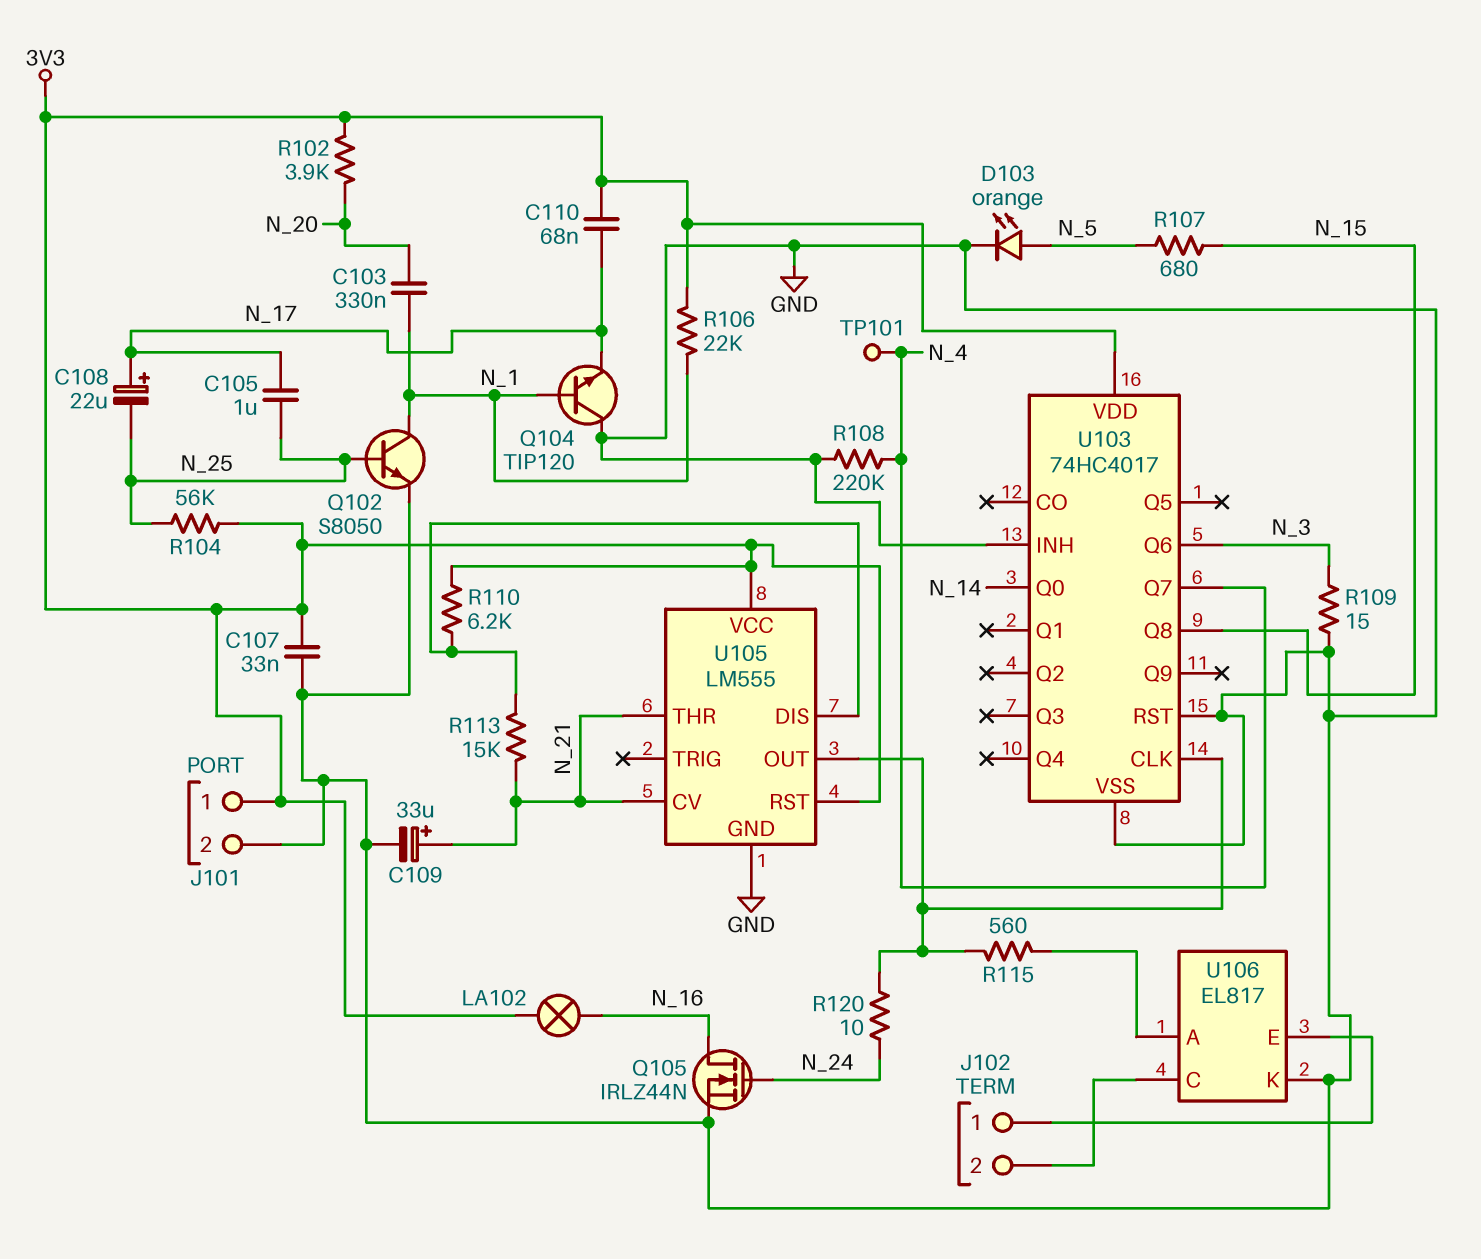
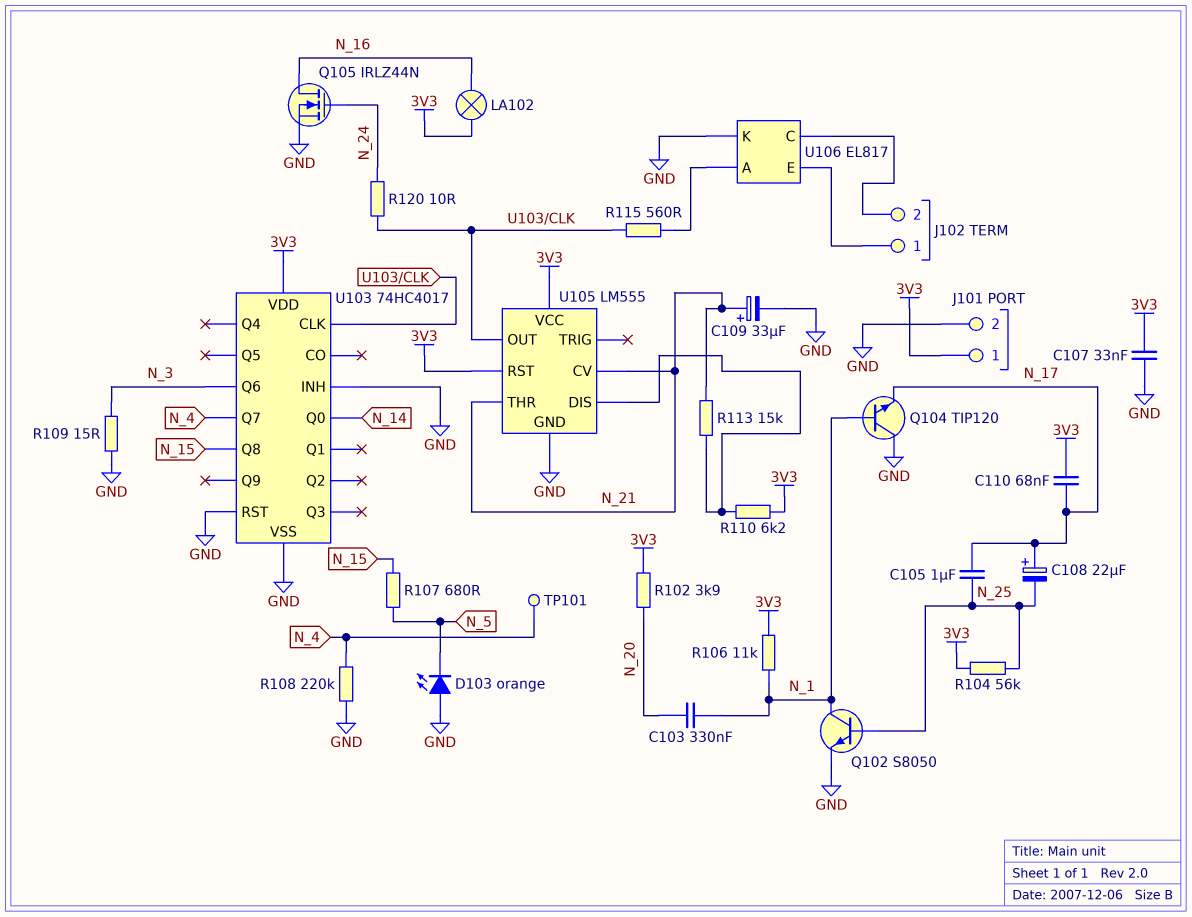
D103: LED orange (A N_5, K GND) -> LED orange (A GND, K N_5)
R106: 22k (3V3, N_1) -> 11k (3V3, N_1)

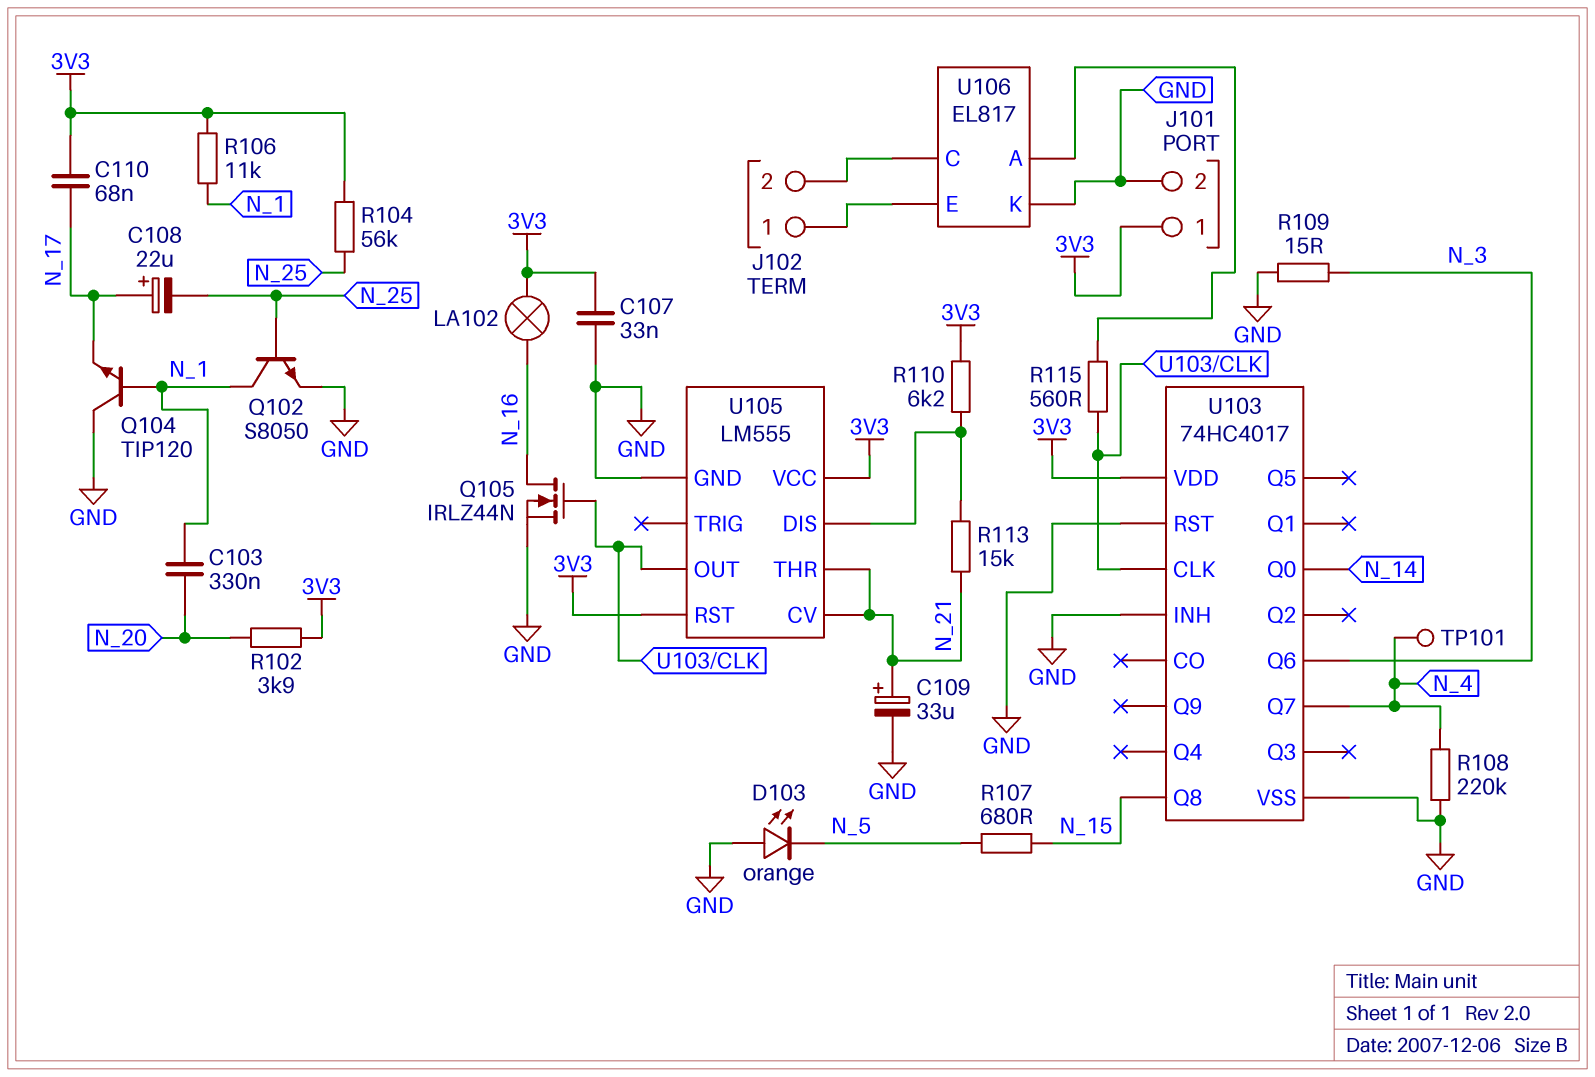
C105: 1uF (N_17, N_25) -> none
Q105: NMOS IRLZ44N (G N_24, D N_16, S GND) -> NMOS IRLZ44N (G U103/CLK, D N_16, S GND)
R120: 10 (N_24, U103/CLK) -> none

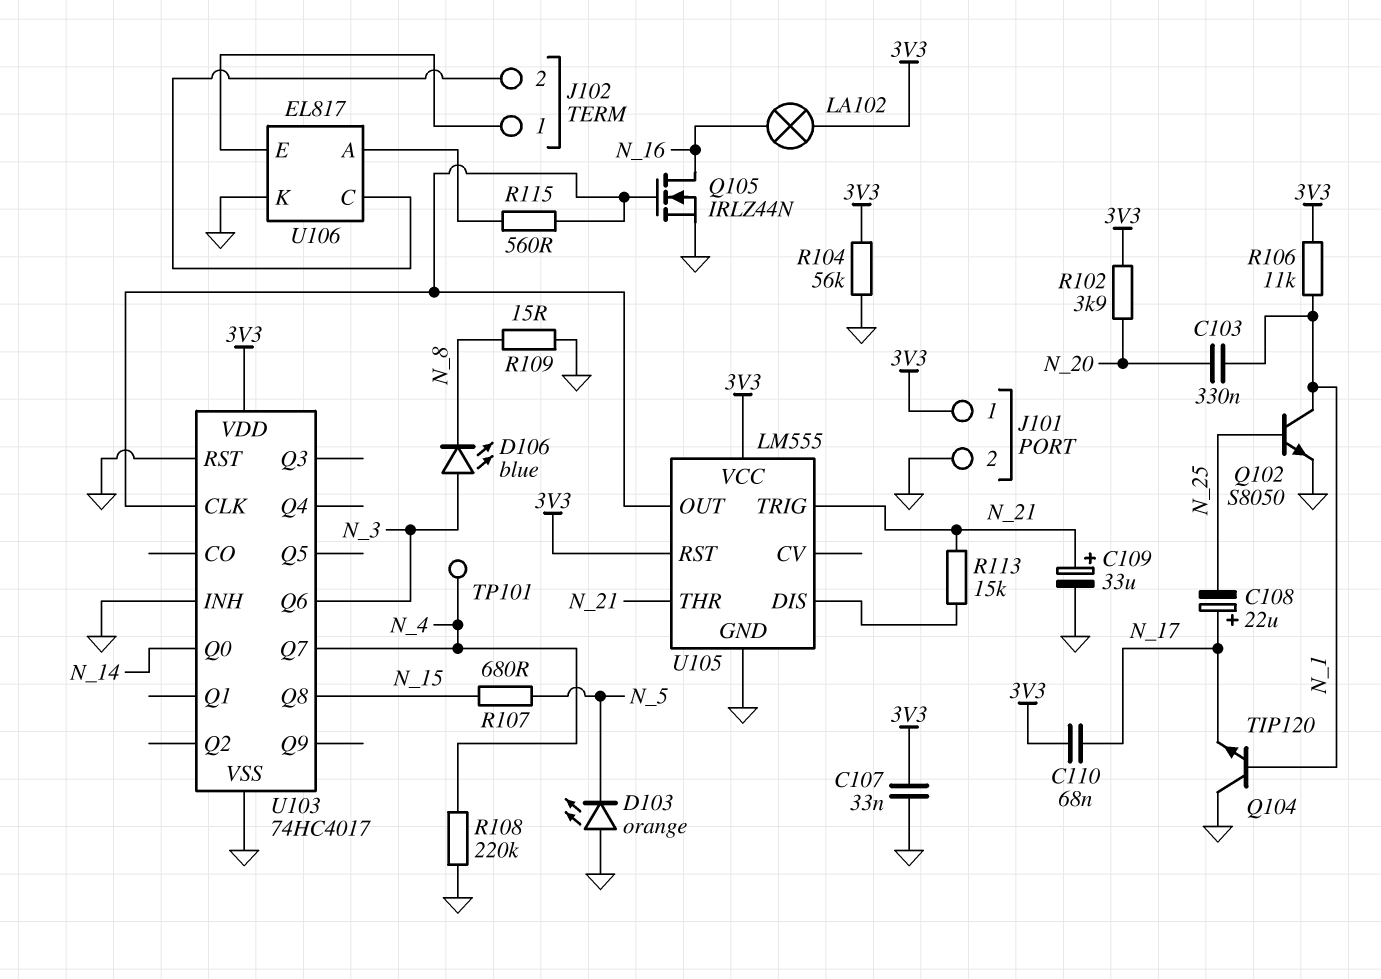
D106: none -> LED blue (A N_3, K N_8)
R104: 56k (3V3, N_25) -> 56k (3V3, GND)
R109: 15 (GND, N_3) -> 15 (GND, N_8)
R110: 6.2k (3V3, U105/DIS) -> none
U105 pin CV: N_21 -> none
U105 pin TRIG: none -> N_21

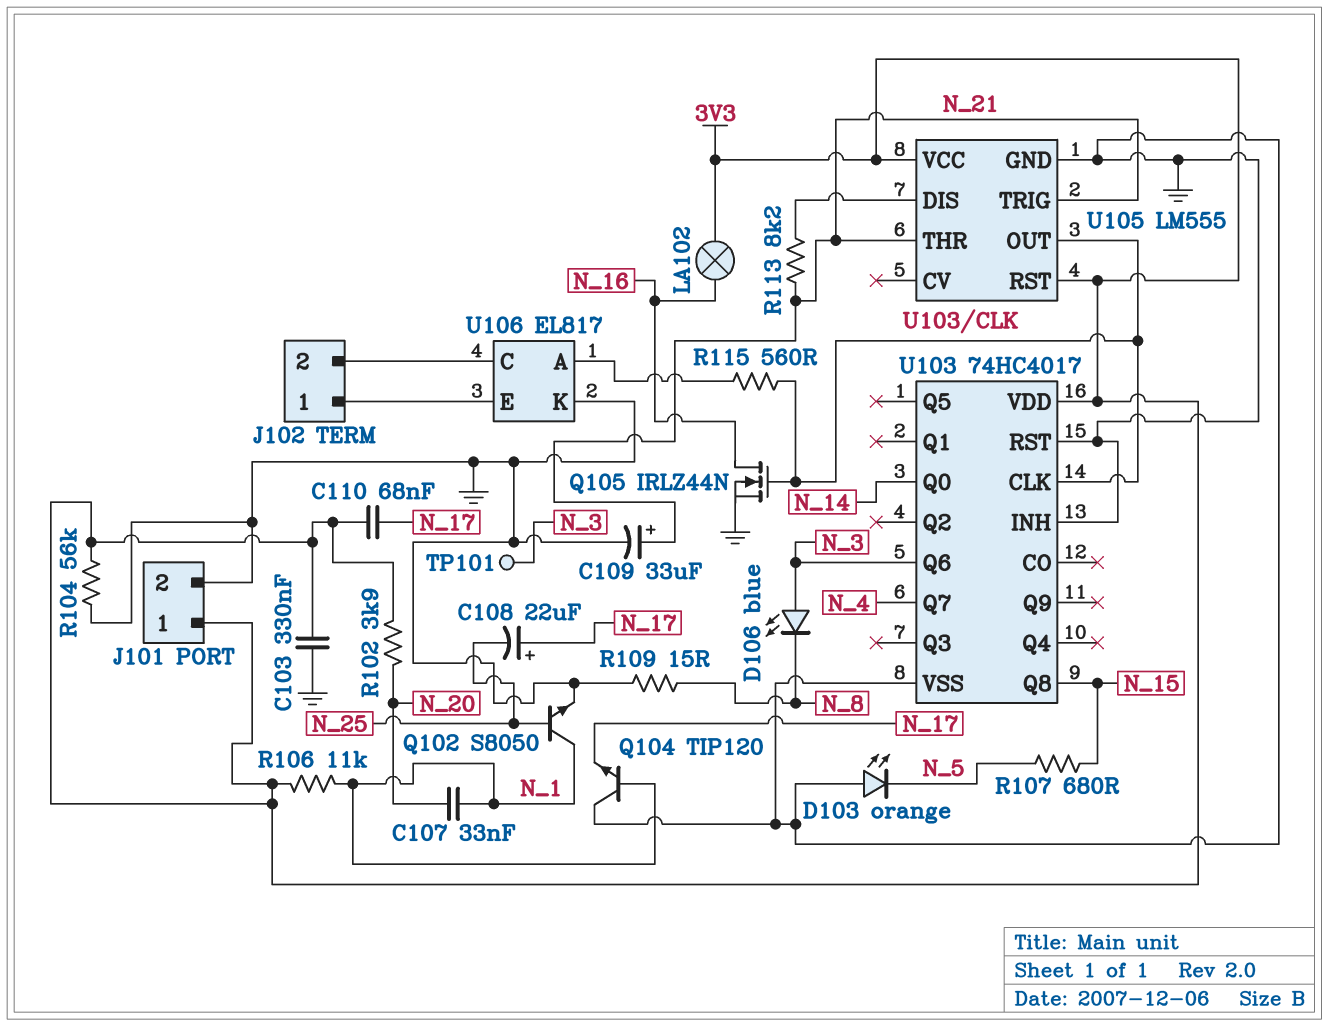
C103: 330nF (N_1, N_20) -> 330nF (3V3, GND)
C107: 33nF (3V3, GND) -> 33nF (N_1, N_20)
R108: 220k (GND, N_4) -> none
R113: 15k (N_21, U105/DIS) -> 8.2k (N_21, U105/DIS)
TP101: test point (N_4) -> test point (N_3)

